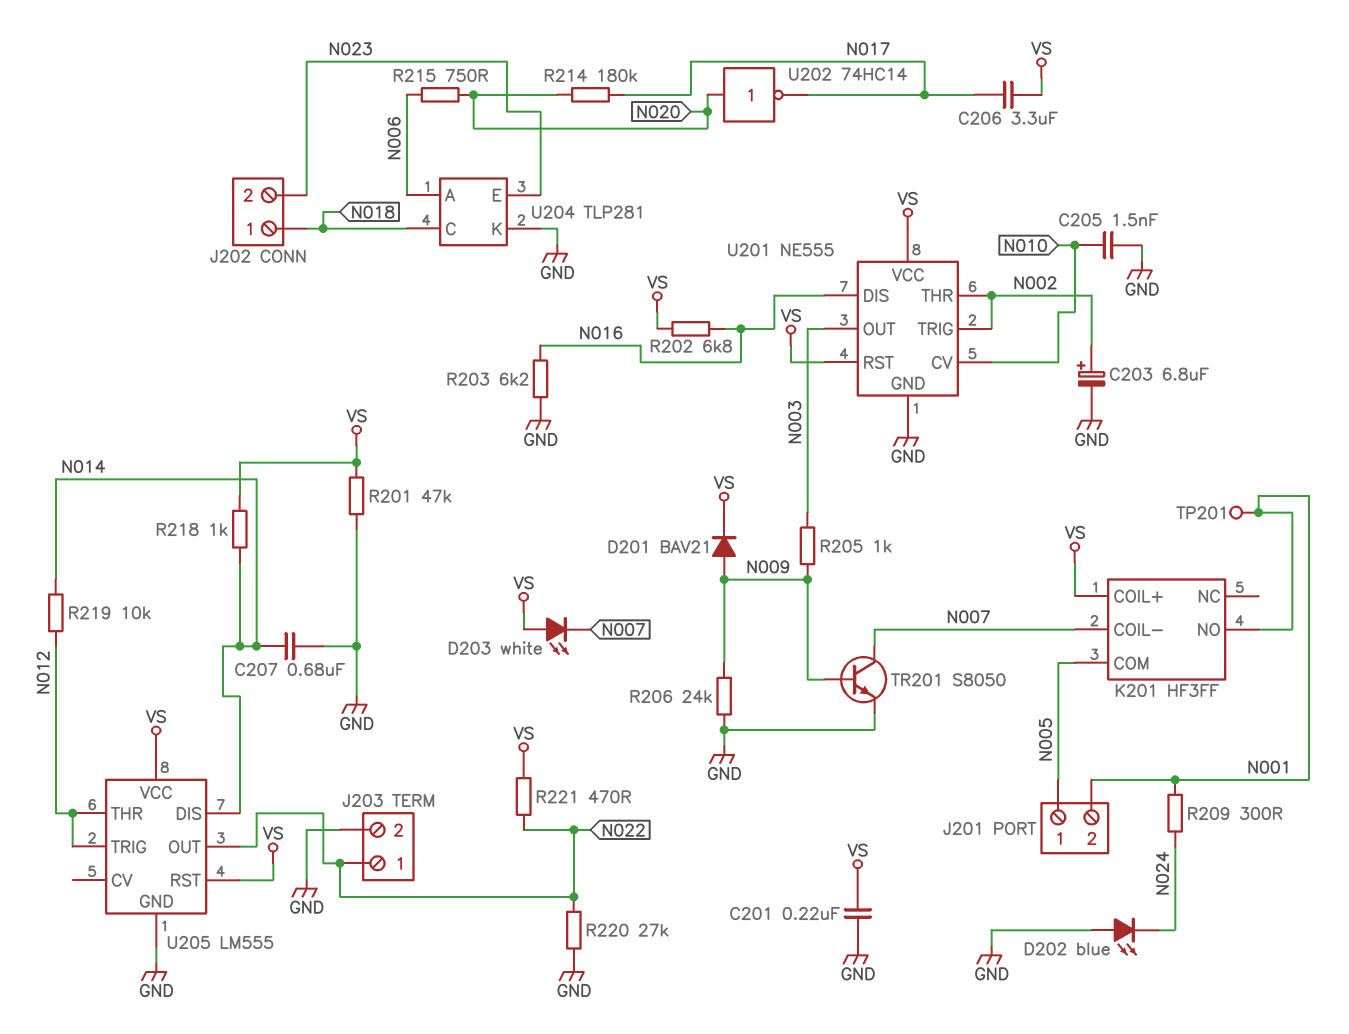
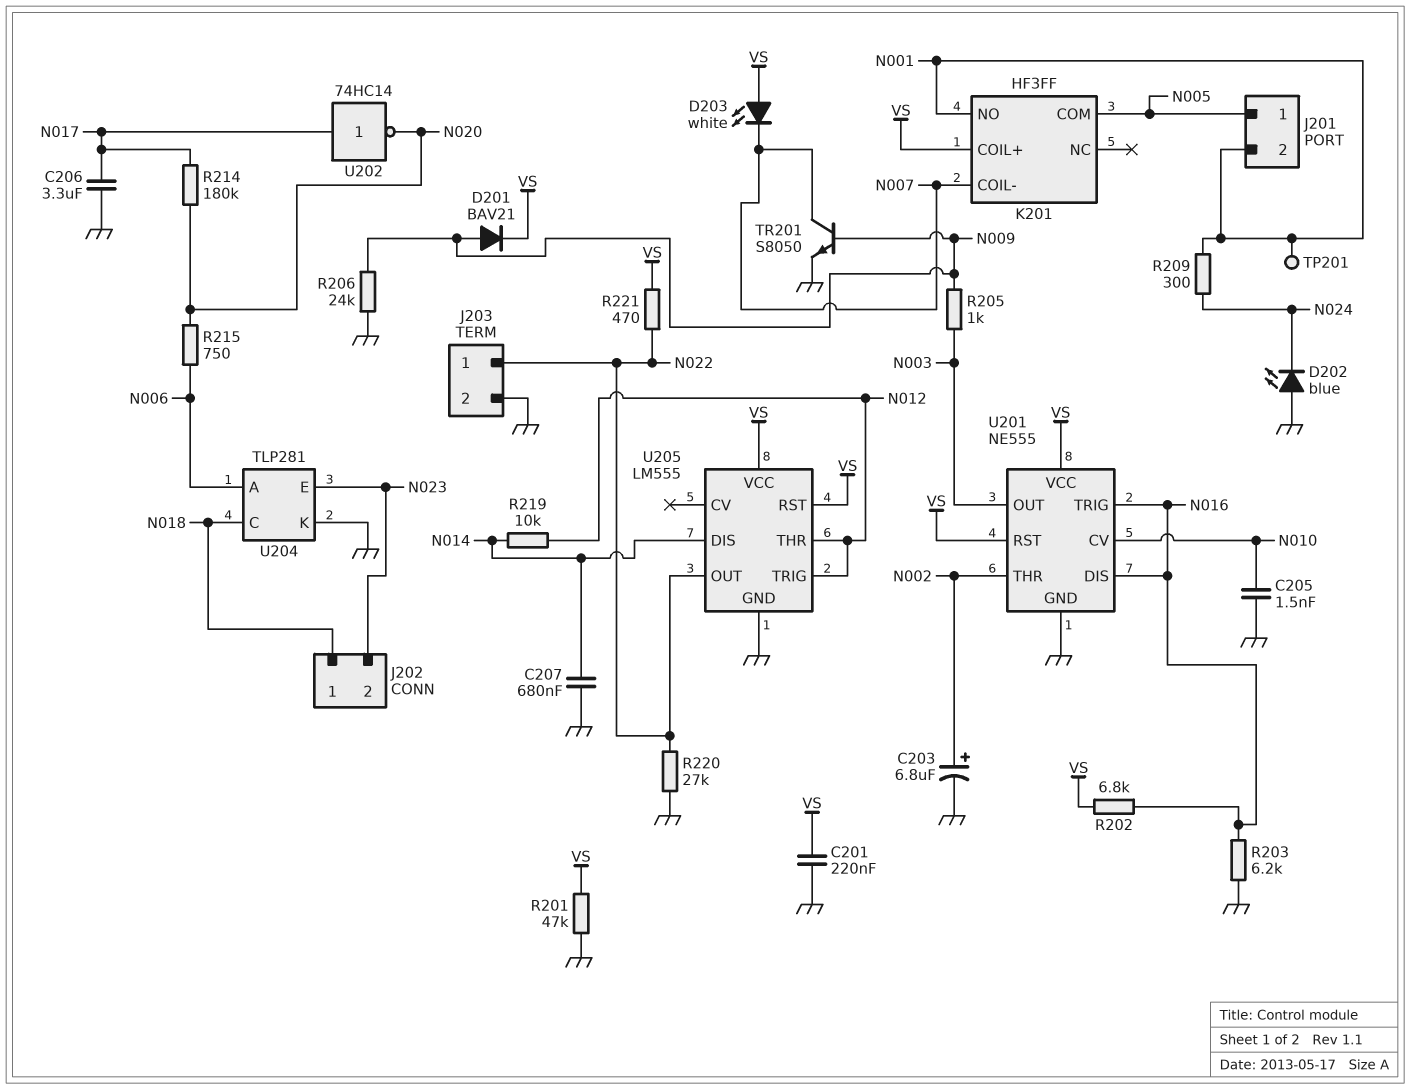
C206: 3.3uF (N017, VS) -> 3.3uF (GND, N017)
R218: 1k (N014, VS) -> none
U201 pin TRIG: N002 -> N016
U202: NOT 74HC14 (in N020, out N017) -> NOT 74HC14 (in N017, out N020)

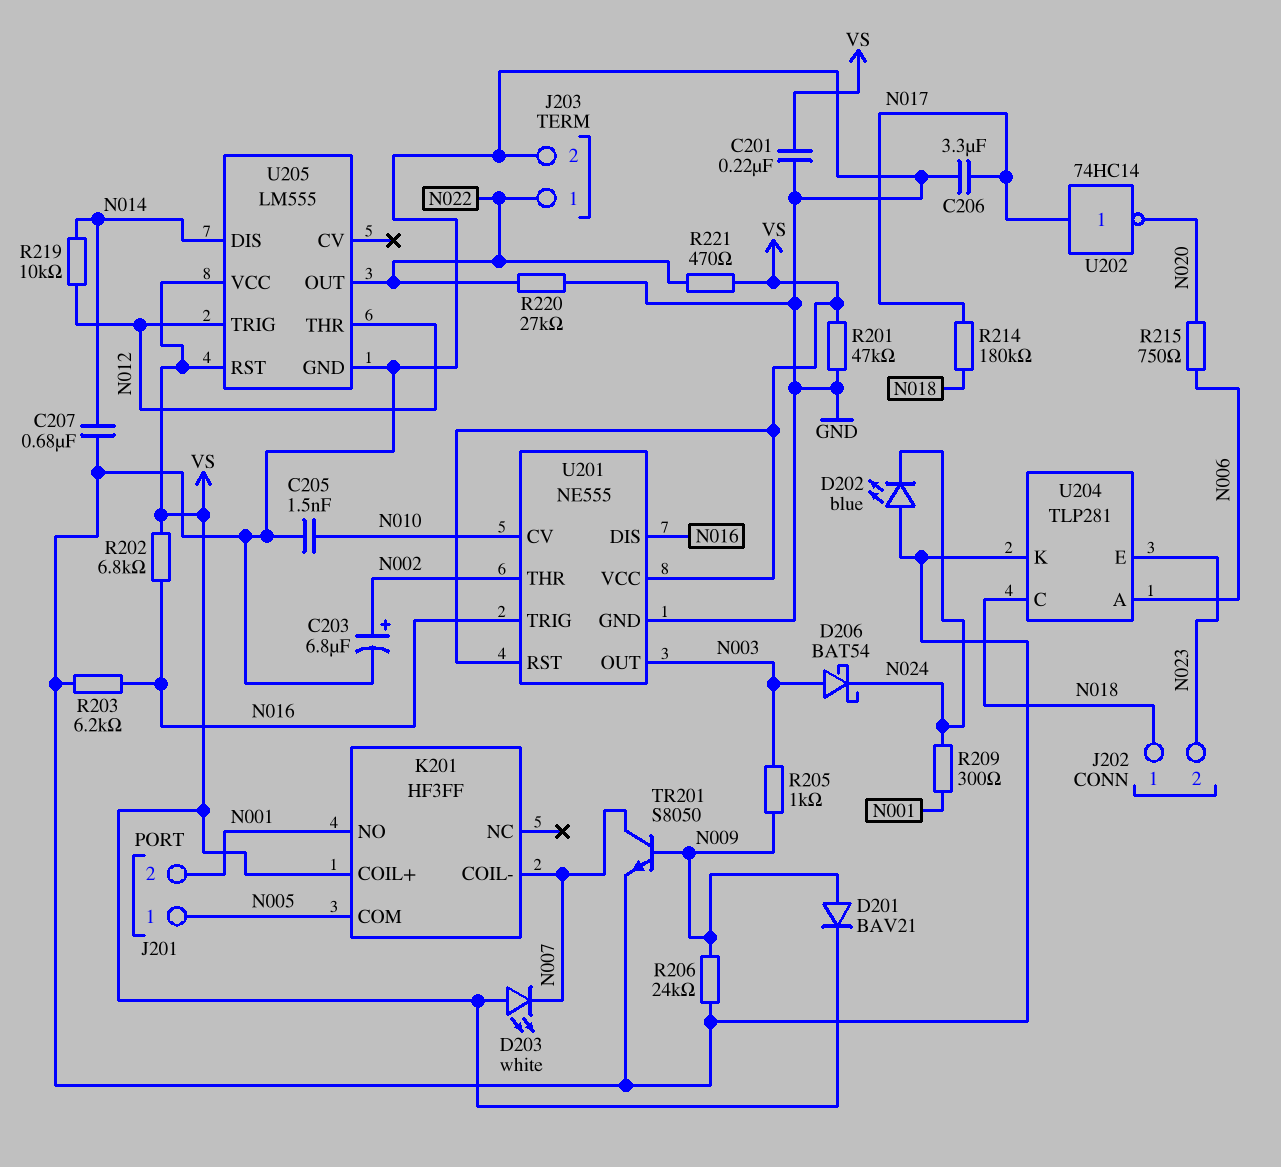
D206: none -> schottky BAT54 (A N003, K N024)
R214: 180k (N017, N020) -> 180k (N017, N018)
TP201: test point (N001) -> none

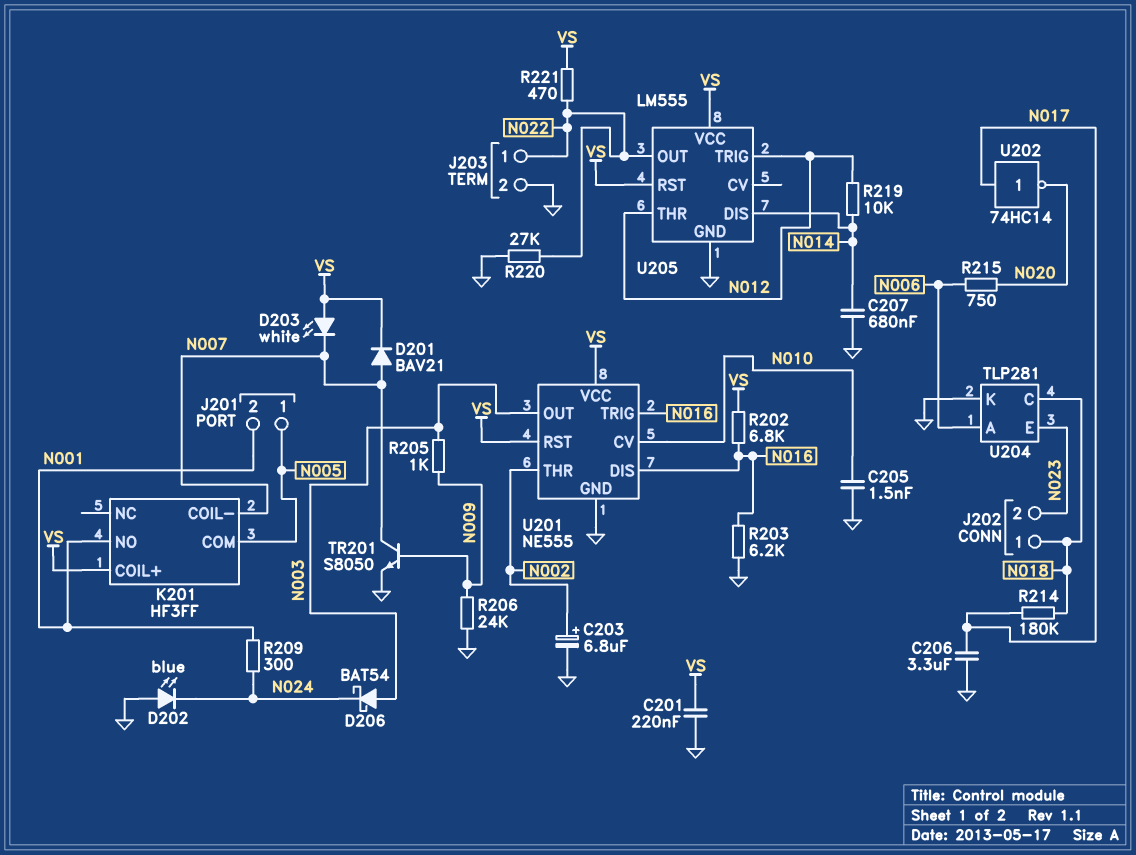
D201: diode BAV21 (A N009, K VS) -> diode BAV21 (A N007, K VS)
R201: 47k (GND, VS) -> none

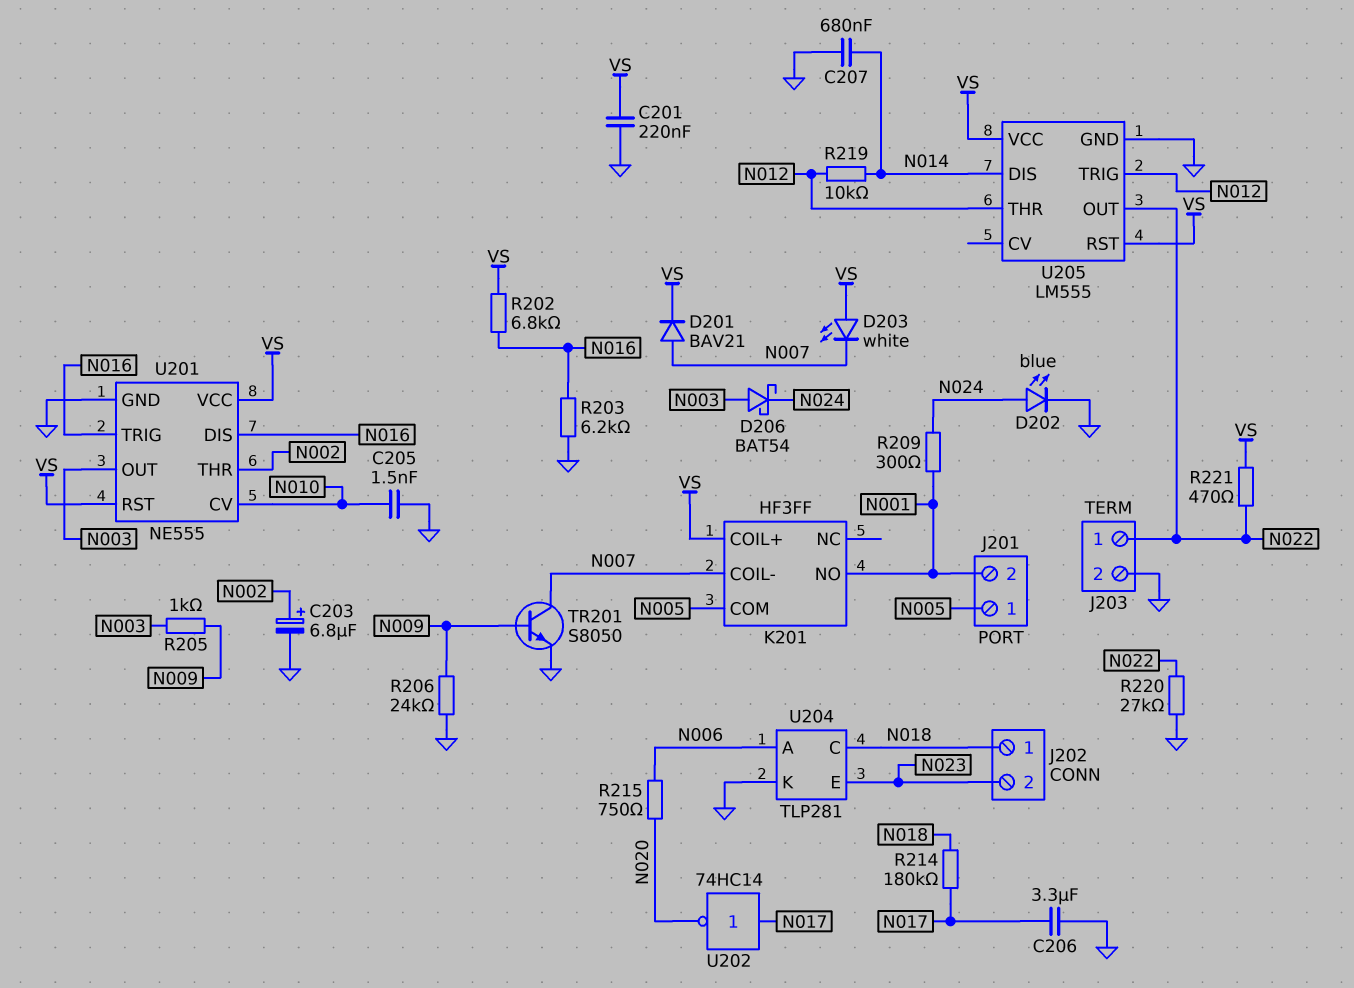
D202: LED blue (A GND, K N024) -> LED blue (A N024, K GND)

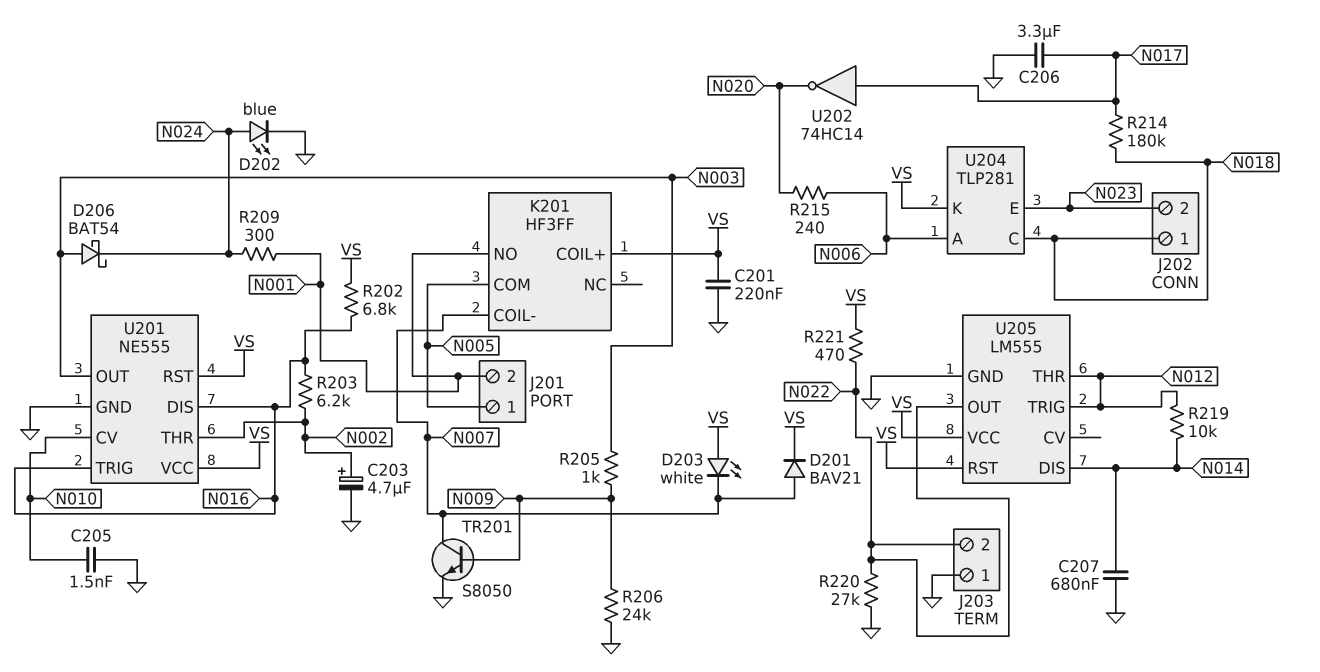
C203: 6.8uF (plus N002, minus GND) -> 4.7uF (plus N002, minus GND)
J203 pin 1: N022 -> GND
J203 pin 2: GND -> N022
R203: 6.2k (GND, N016) -> 6.2k (N002, N016)
R215: 750 (N006, N020) -> 240 (N006, N020)
U204 pin K: GND -> VS

